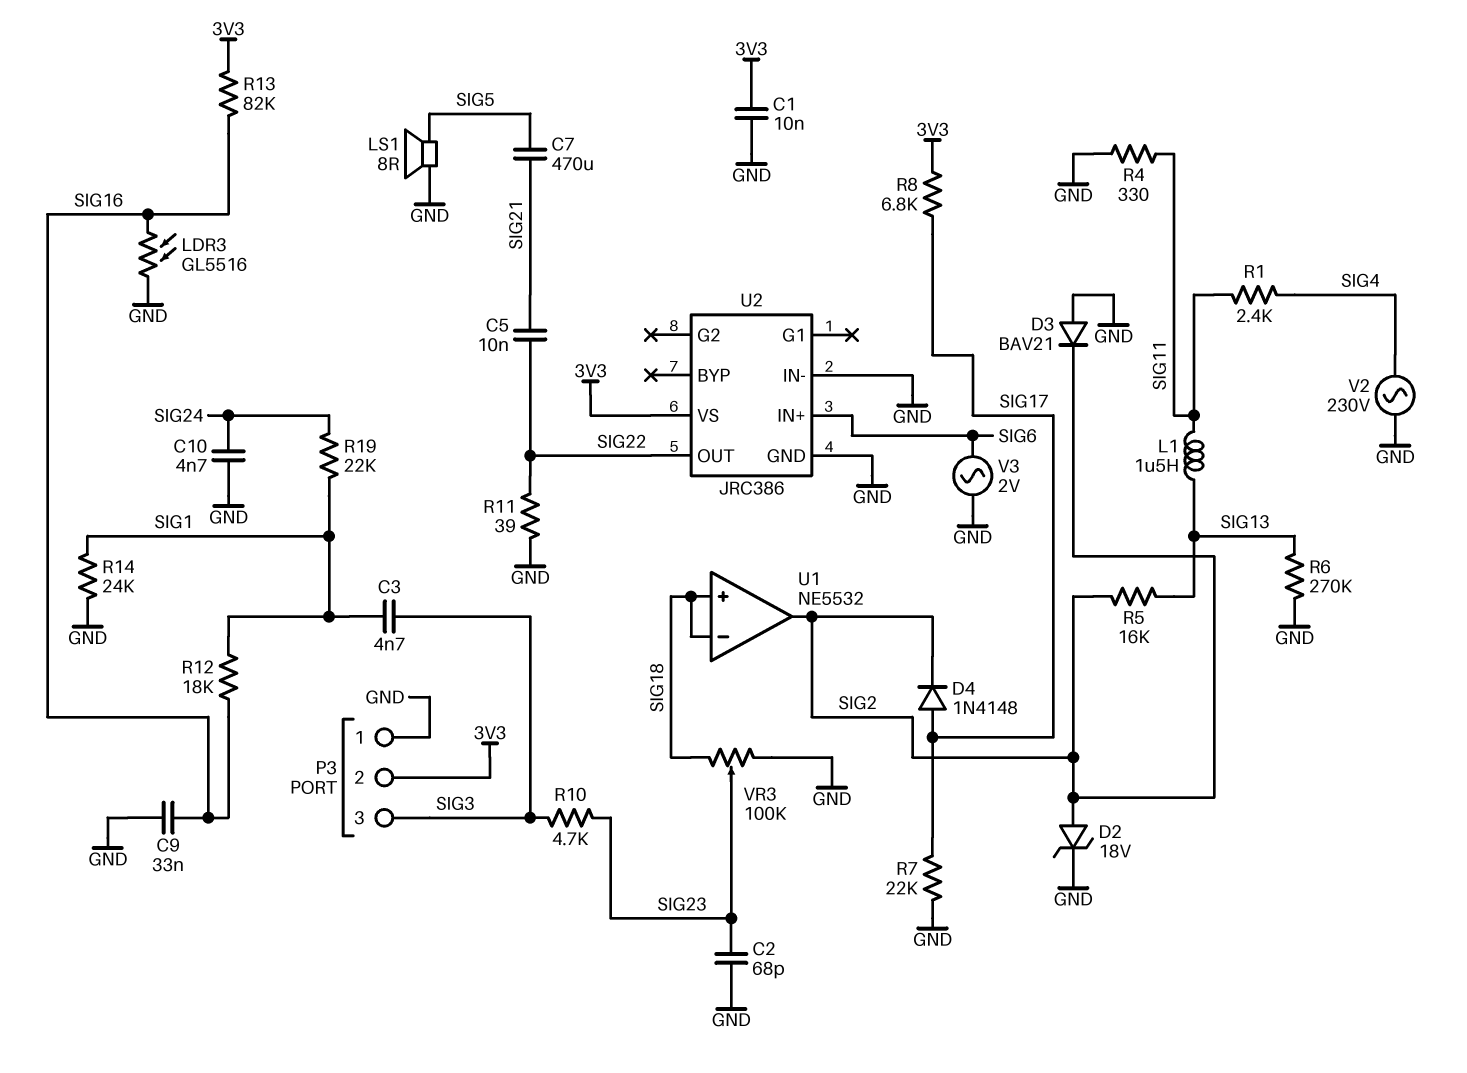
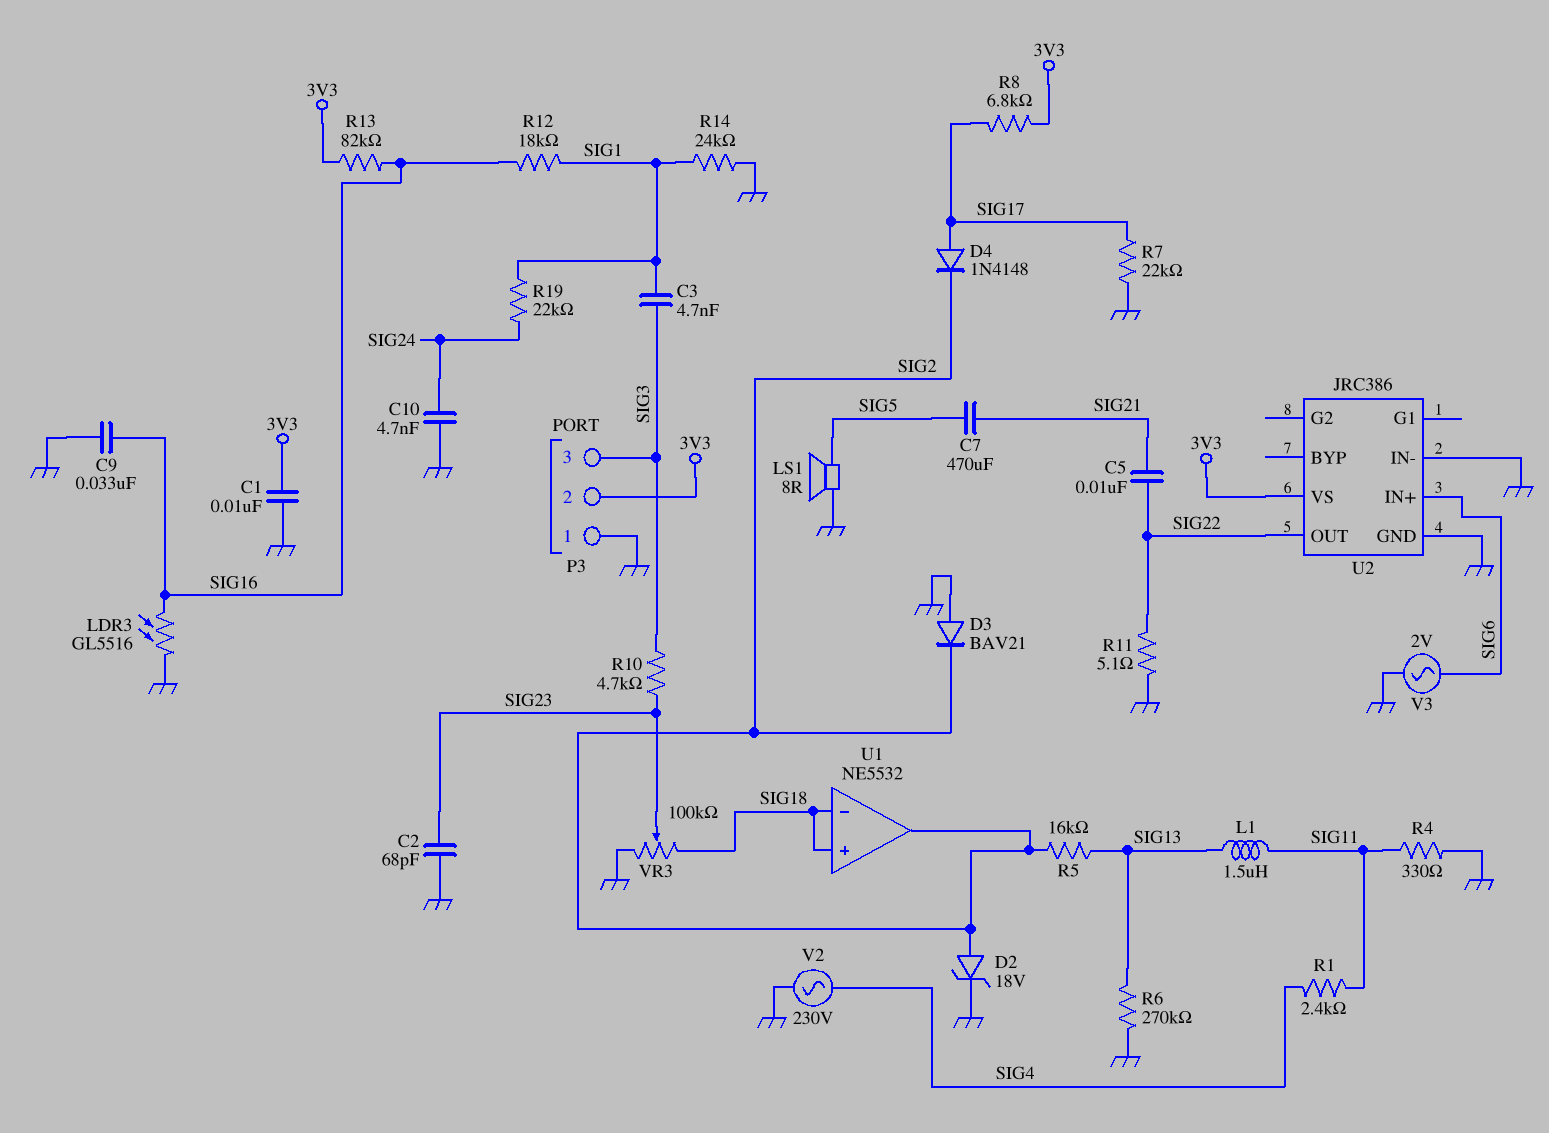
R11: 39 (GND, SIG22) -> 5.1 (GND, SIG22)

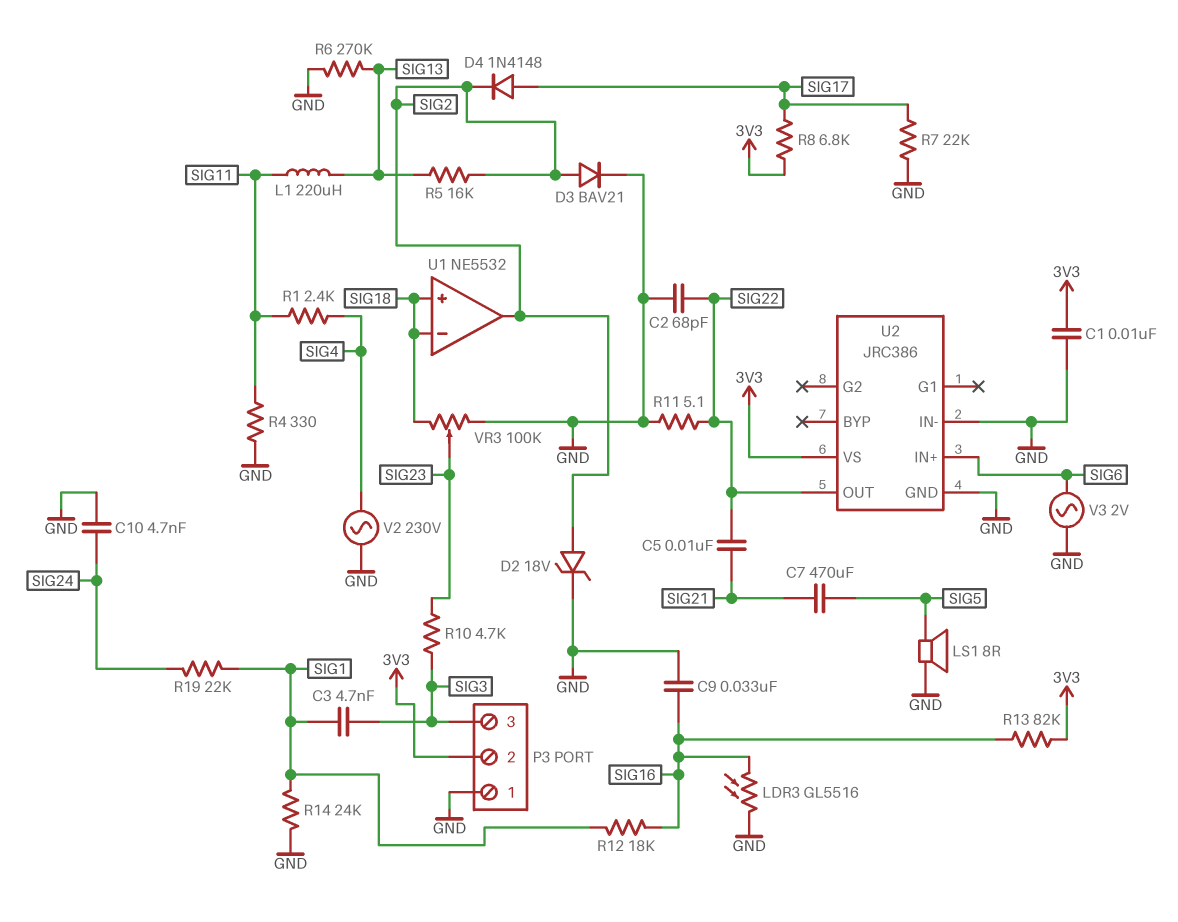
C2: 68pF (GND, SIG23) -> 68pF (GND, SIG22)
D3: diode BAV21 (A GND, K SIG2) -> diode BAV21 (A SIG2, K GND)
L1: 1.5uH (SIG11, SIG13) -> 220uH (SIG11, SIG13)

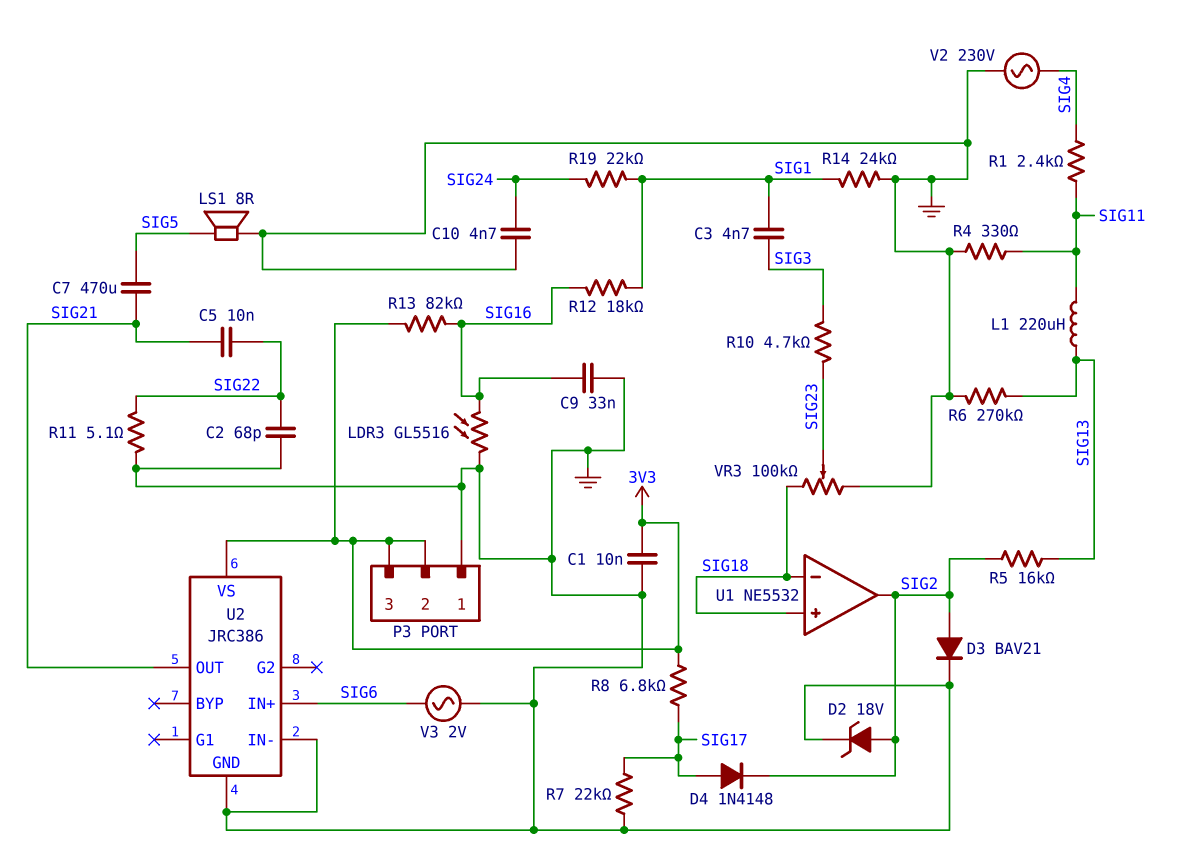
P3 pin 3: SIG3 -> 3V3
U2 pin OUT: SIG22 -> SIG21

